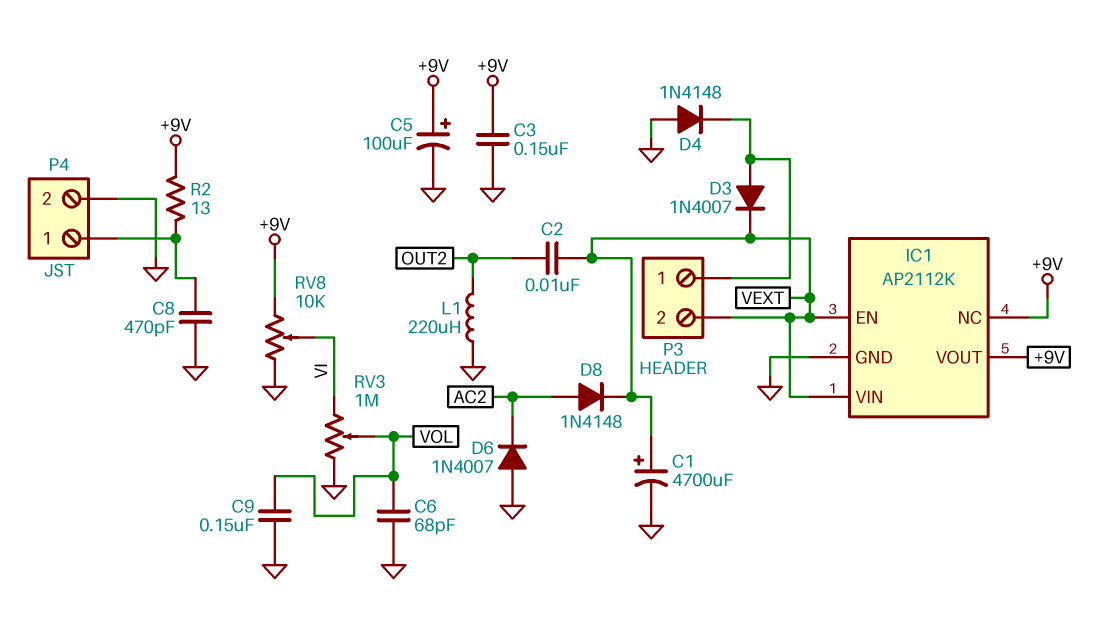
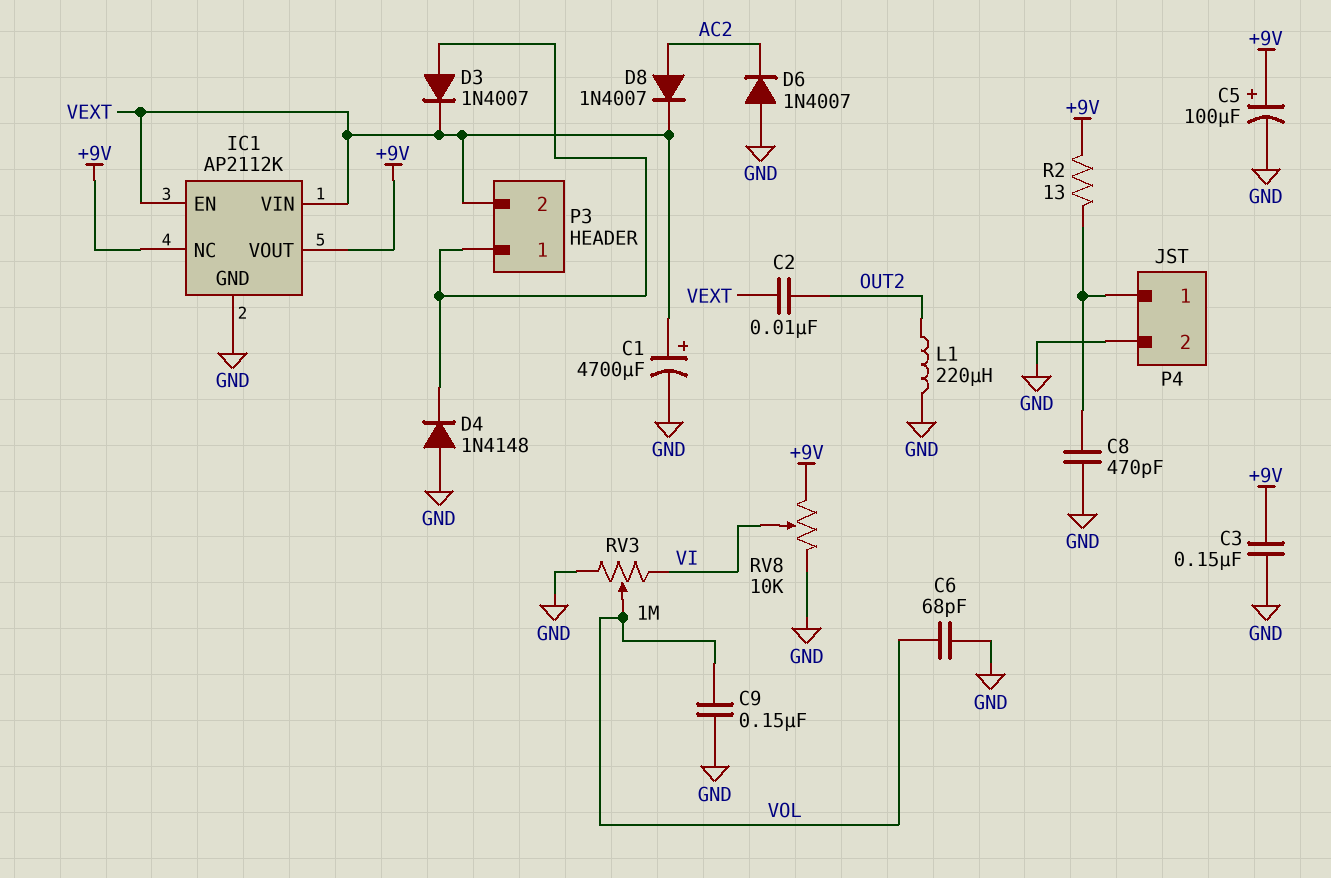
D8: diode 1N4148 (A AC2, K VEXT) -> diode 1N4007 (A AC2, K VEXT)

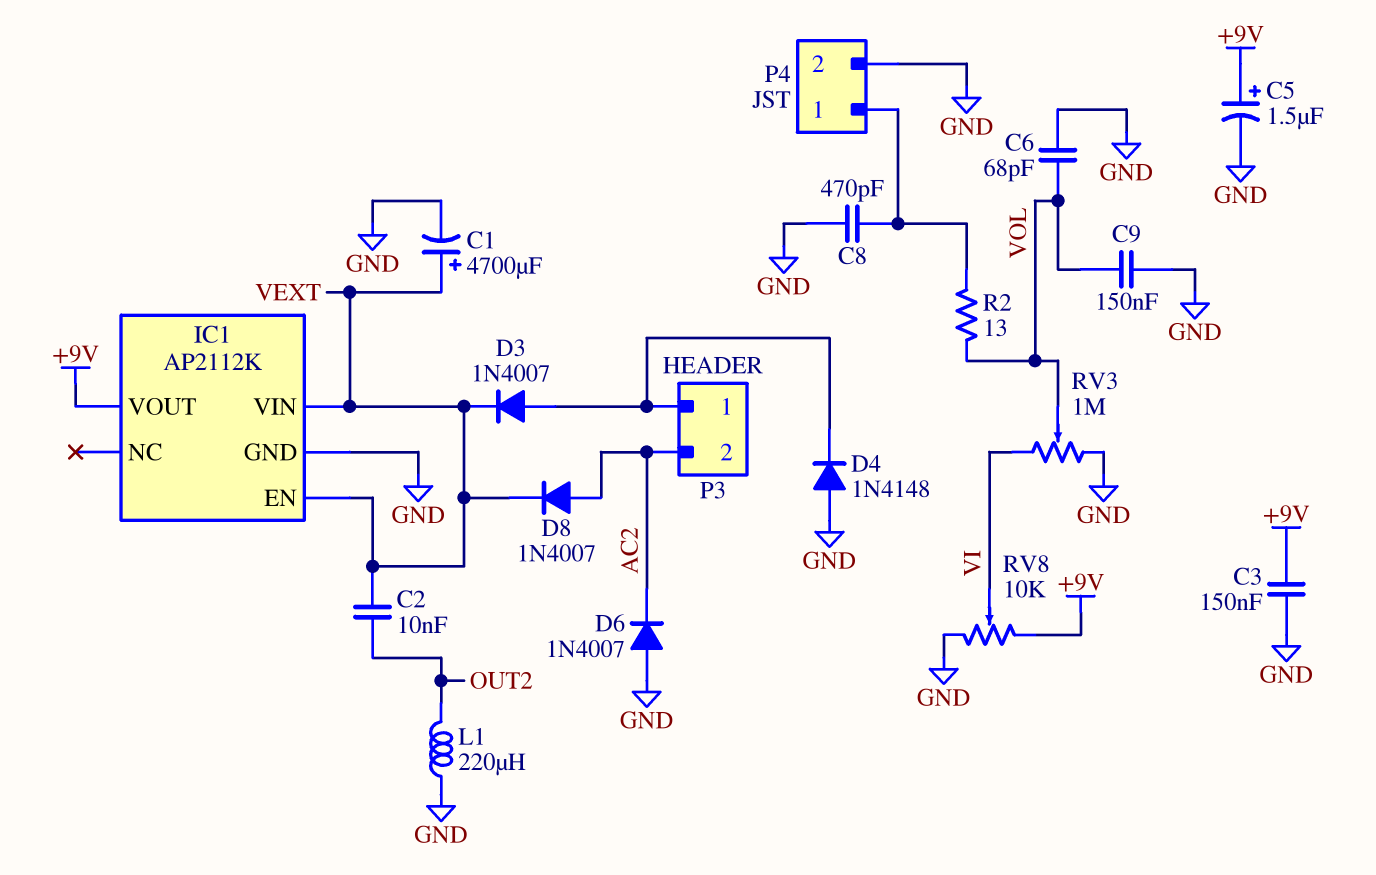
C5: 100uF (plus +9V, minus GND) -> 1.5uF (plus +9V, minus GND)
IC1 pin NC: +9V -> none
P3 pin 2: VEXT -> AC2
R2: 13 (+9V, P4/1) -> 13 (P4/1, VOL)

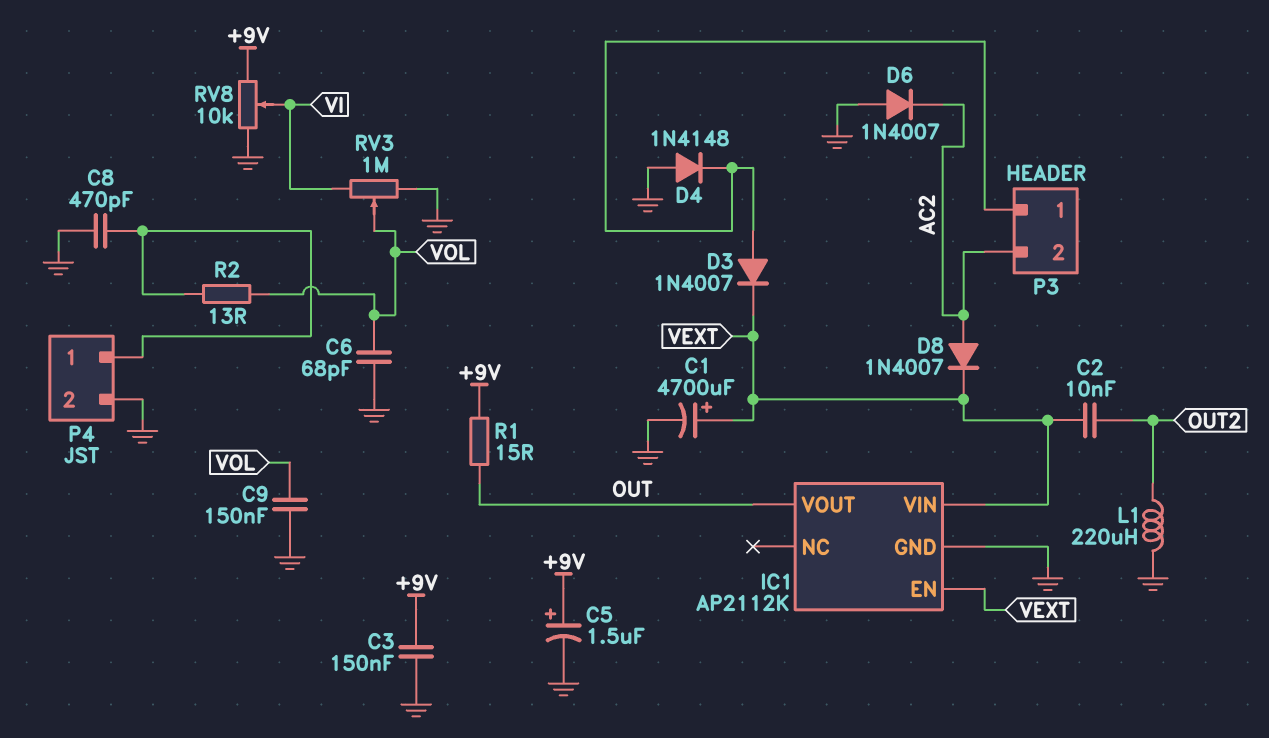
IC1 pin VOUT: +9V -> OUT
R1: none -> 15 (+9V, OUT)

